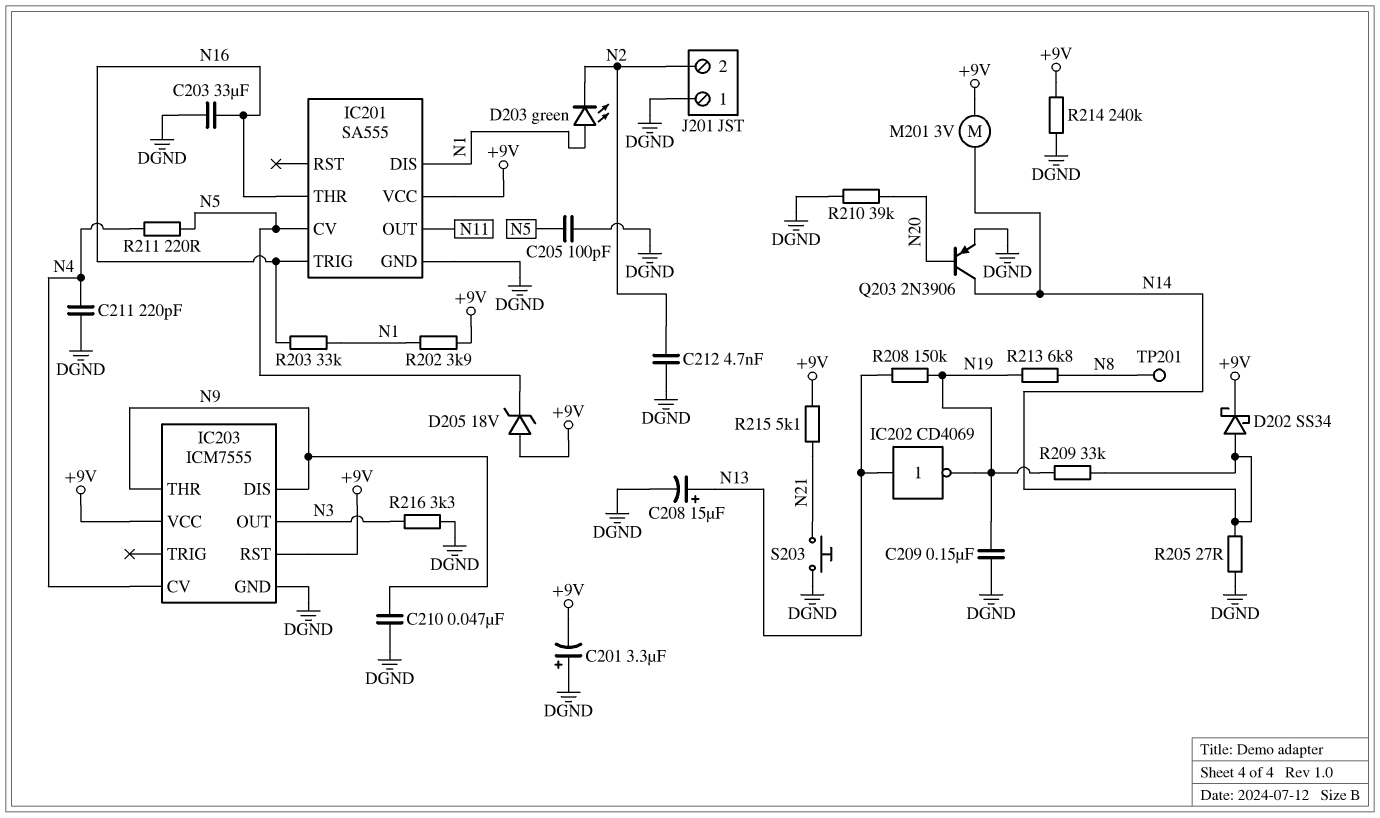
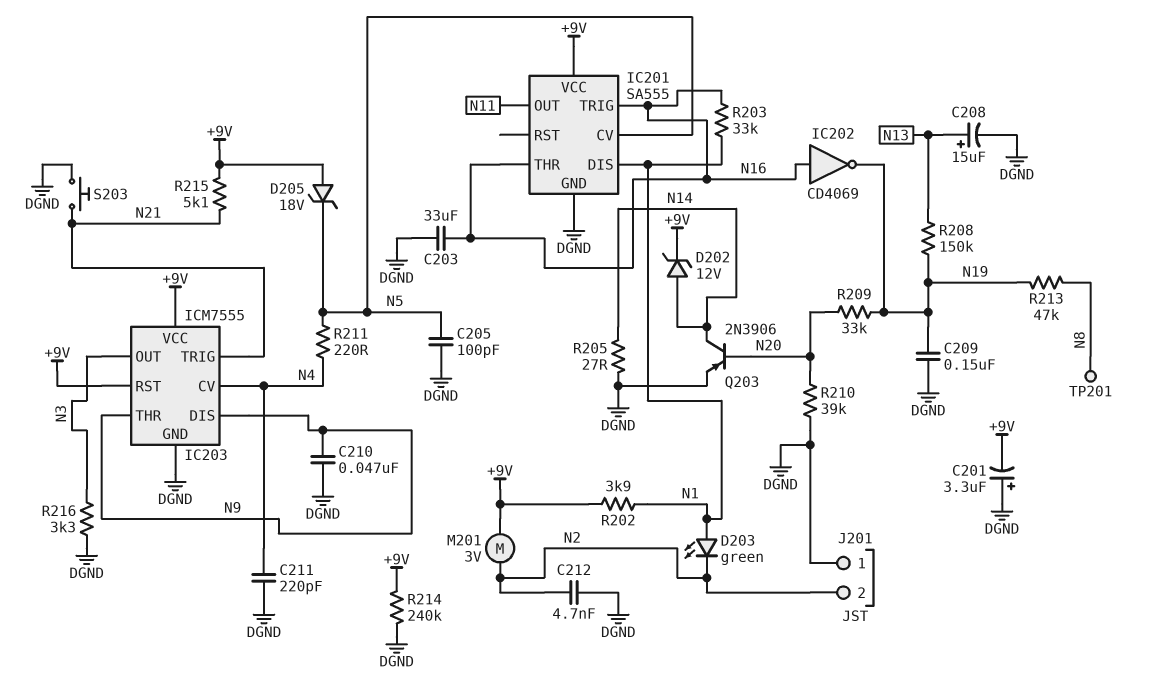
D202: schottky SS34 (A N14, K +9V) -> zener 12V (A N14, K +9V)
IC202: NOT CD4069 (in N13, out N19) -> NOT CD4069 (in N16, out N19)
IC203 pin TRIG: none -> N21
M201: motor 3V (+9V, N14) -> motor 3V (+9V, N2)
R209: 33k (N14, N19) -> 33k (N19, N20)
R213: 6.8k (N8, N19) -> 47k (N8, N19)

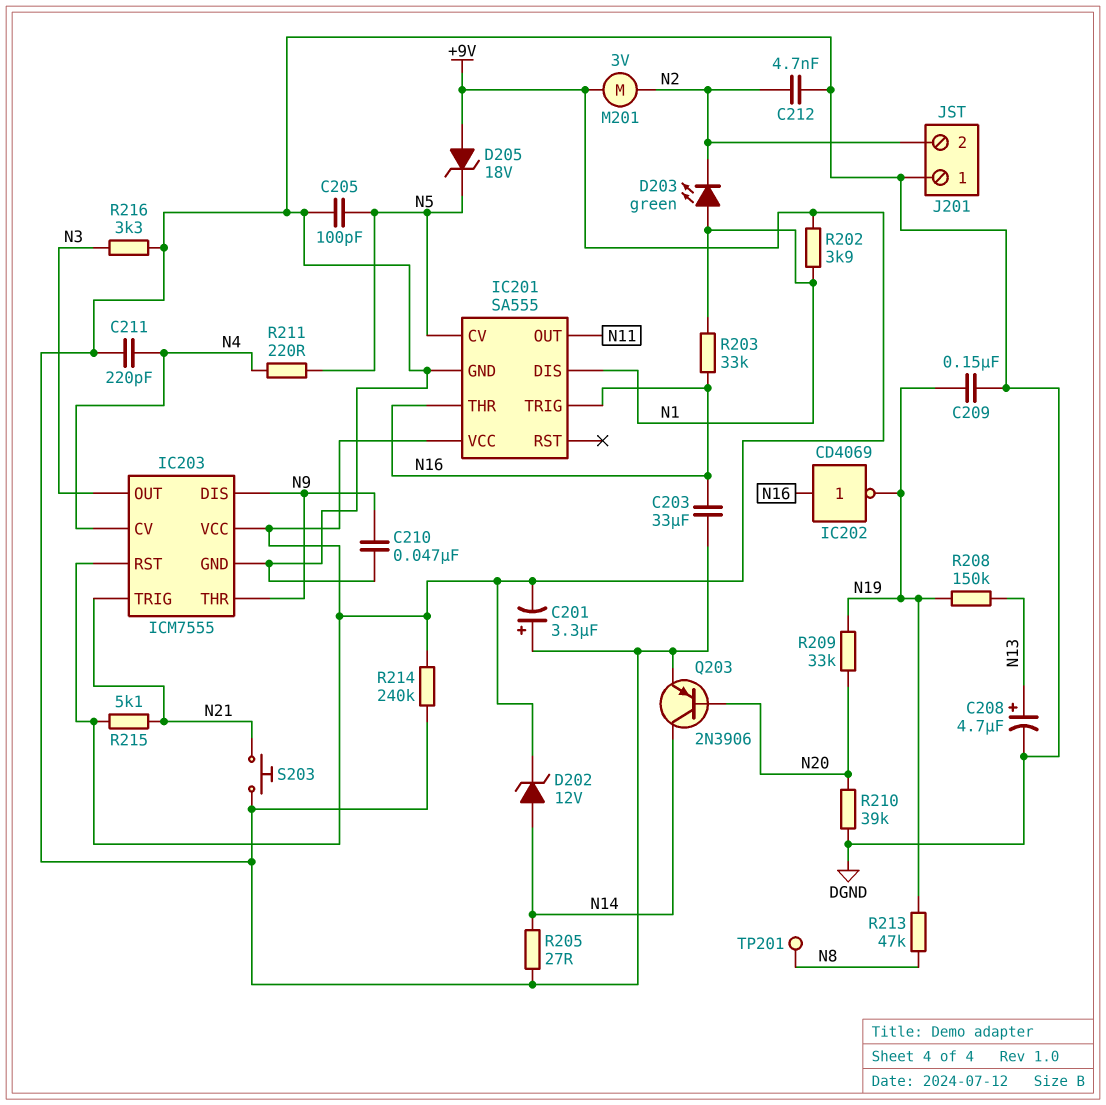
C208: 15uF (plus N13, minus DGND) -> 4.7uF (plus N13, minus DGND)

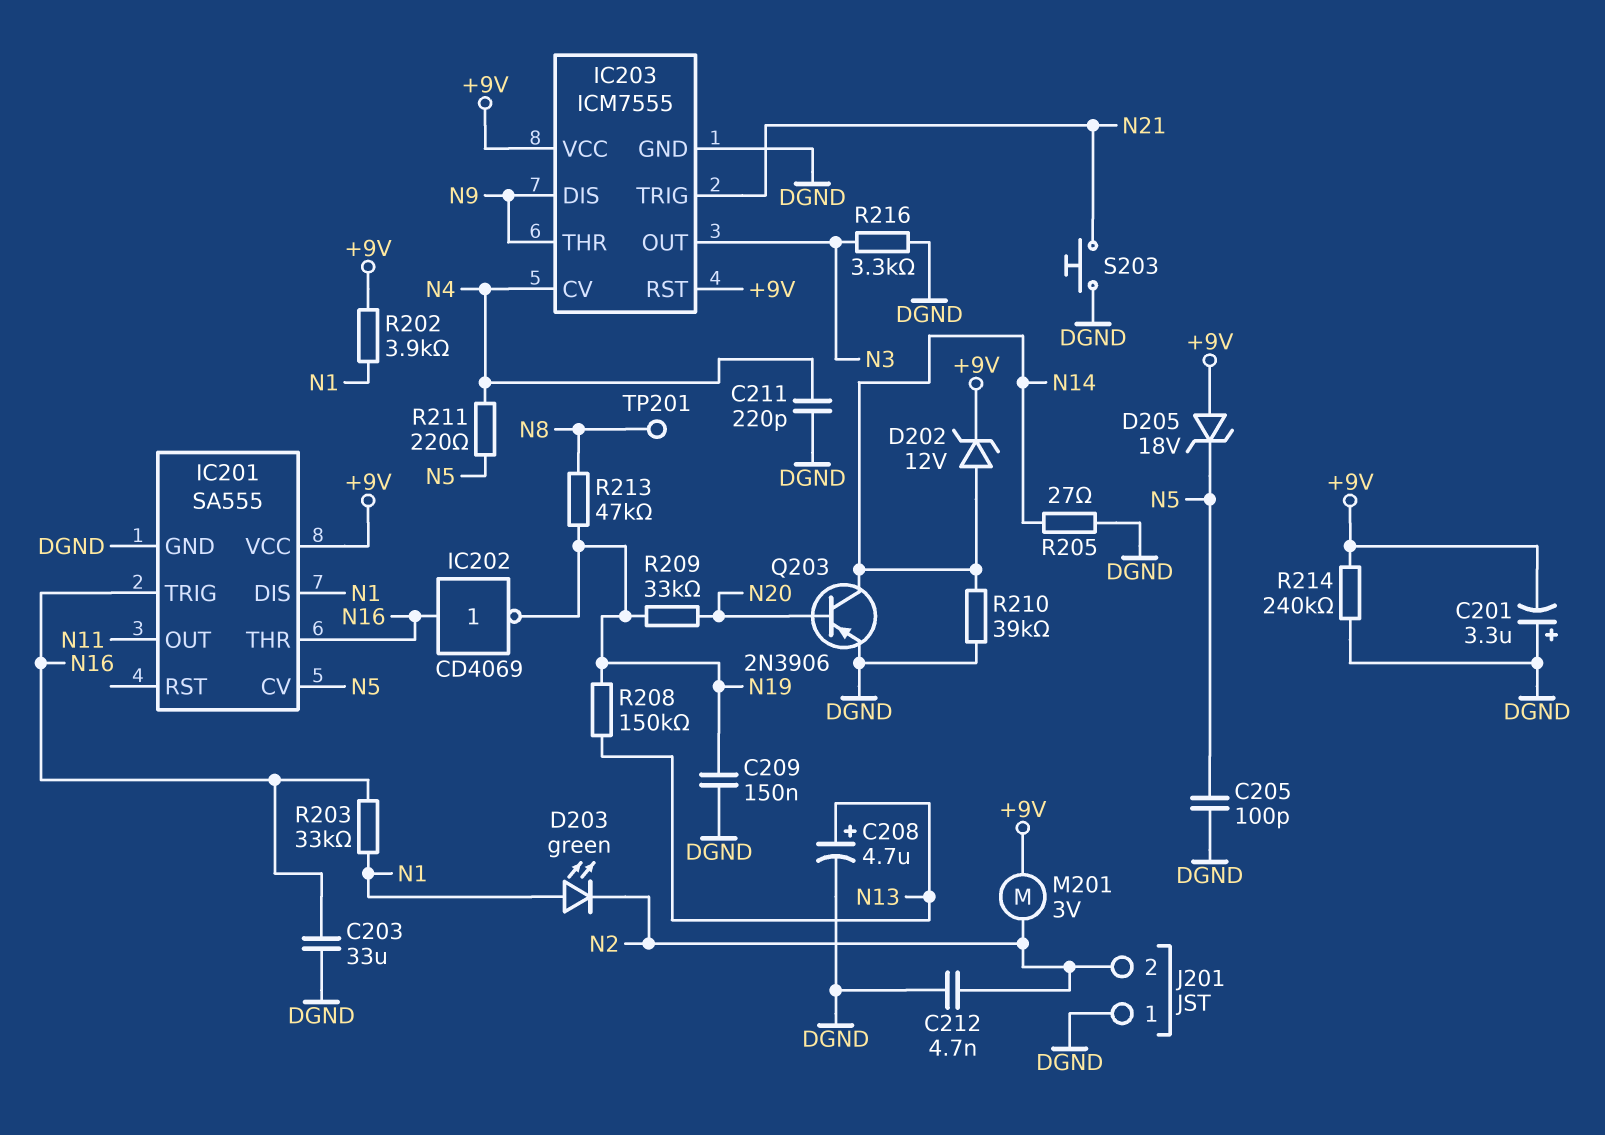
C210: 47nF (DGND, N9) -> none
R210: 39k (DGND, N20) -> 39k (DGND, N14)
R215: 5.1k (+9V, N21) -> none

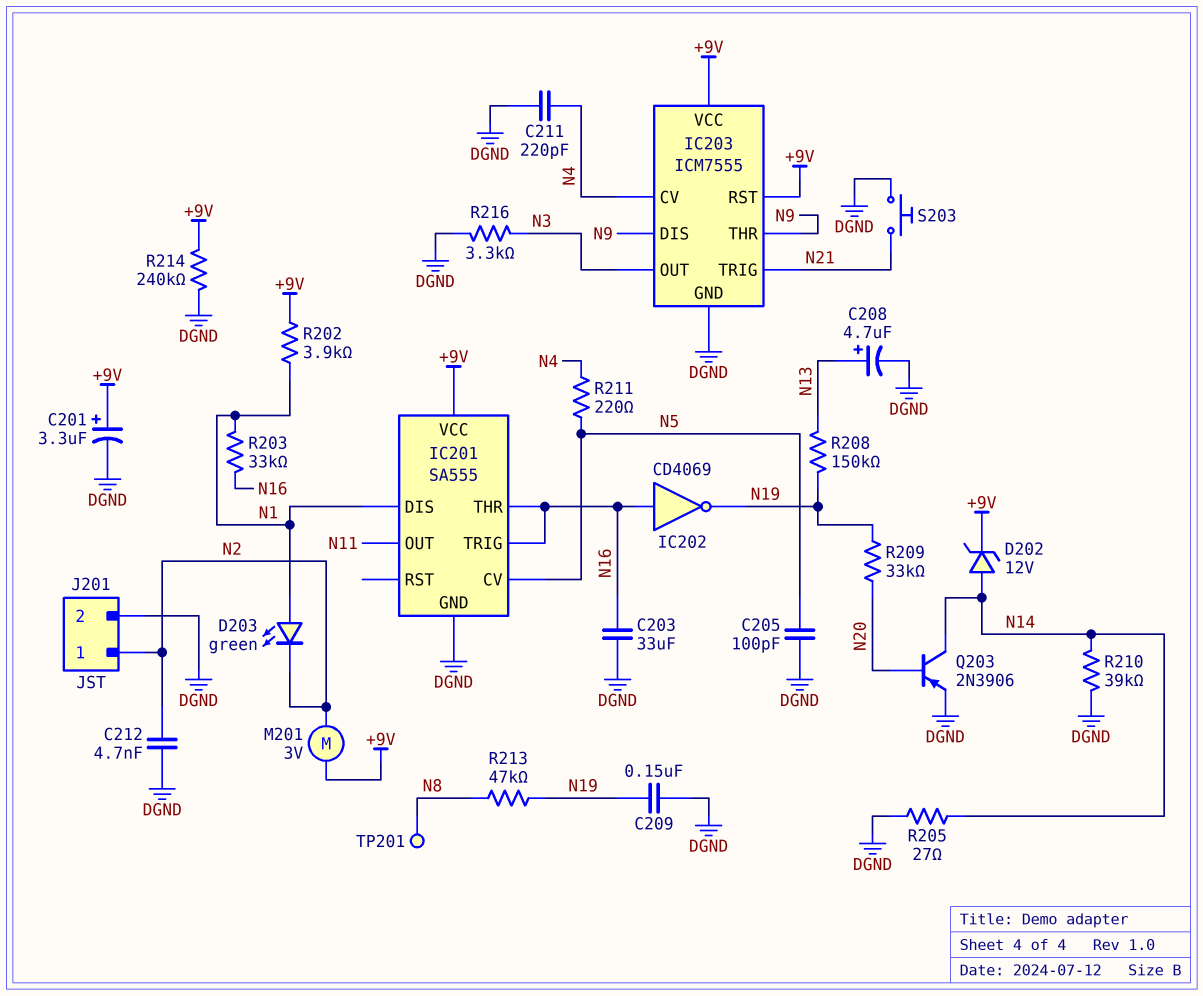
C201: 3.3uF (plus DGND, minus +9V) -> 3.3uF (plus +9V, minus DGND)
D205: zener 18V (A +9V, K N5) -> none
J201 pin 1: DGND -> N2
J201 pin 2: N2 -> DGND

